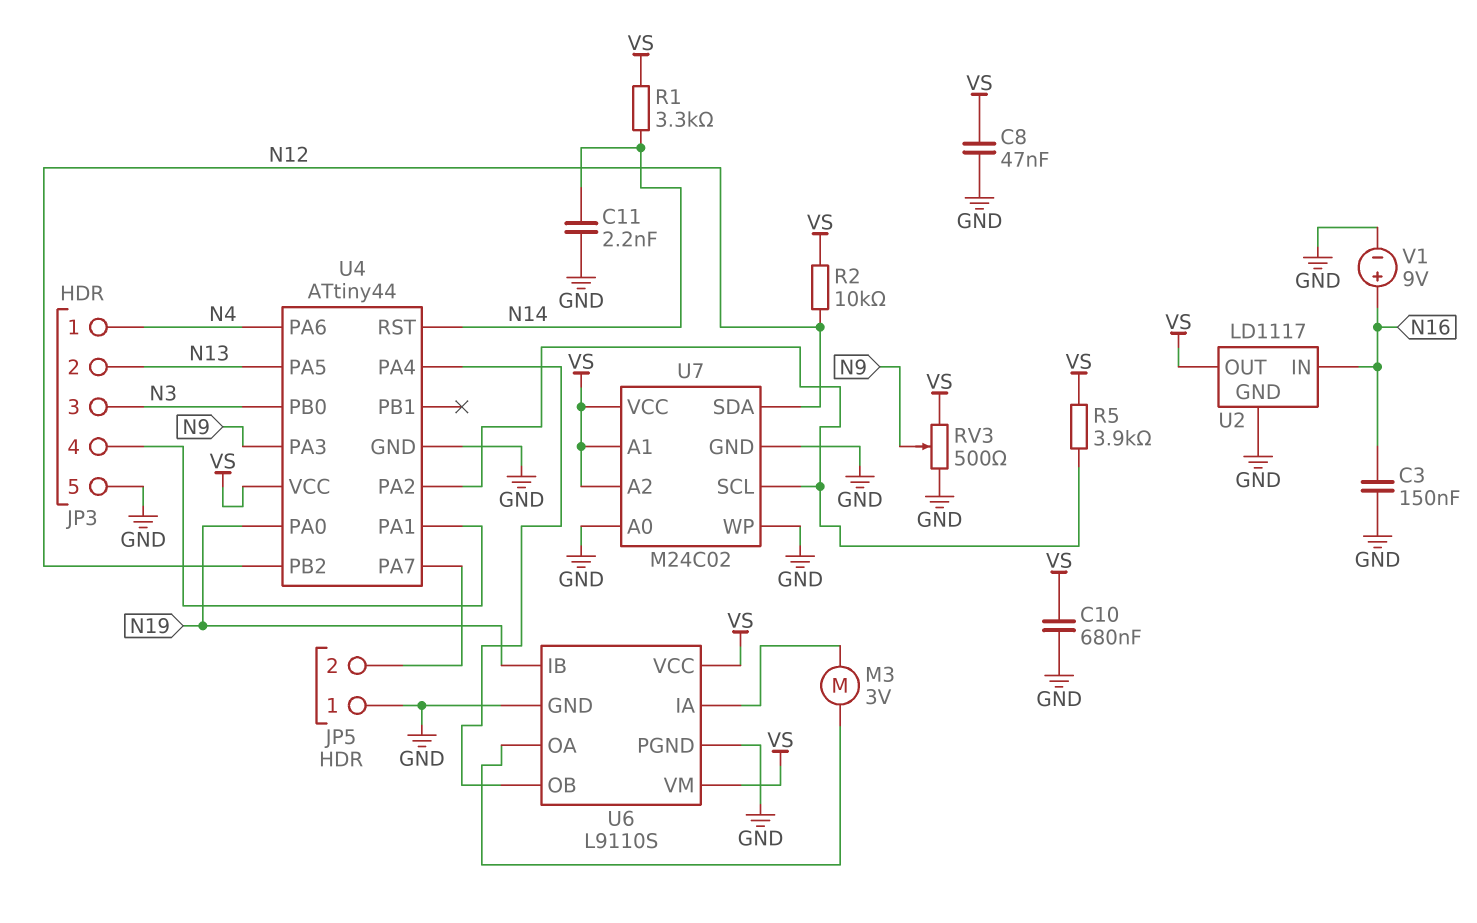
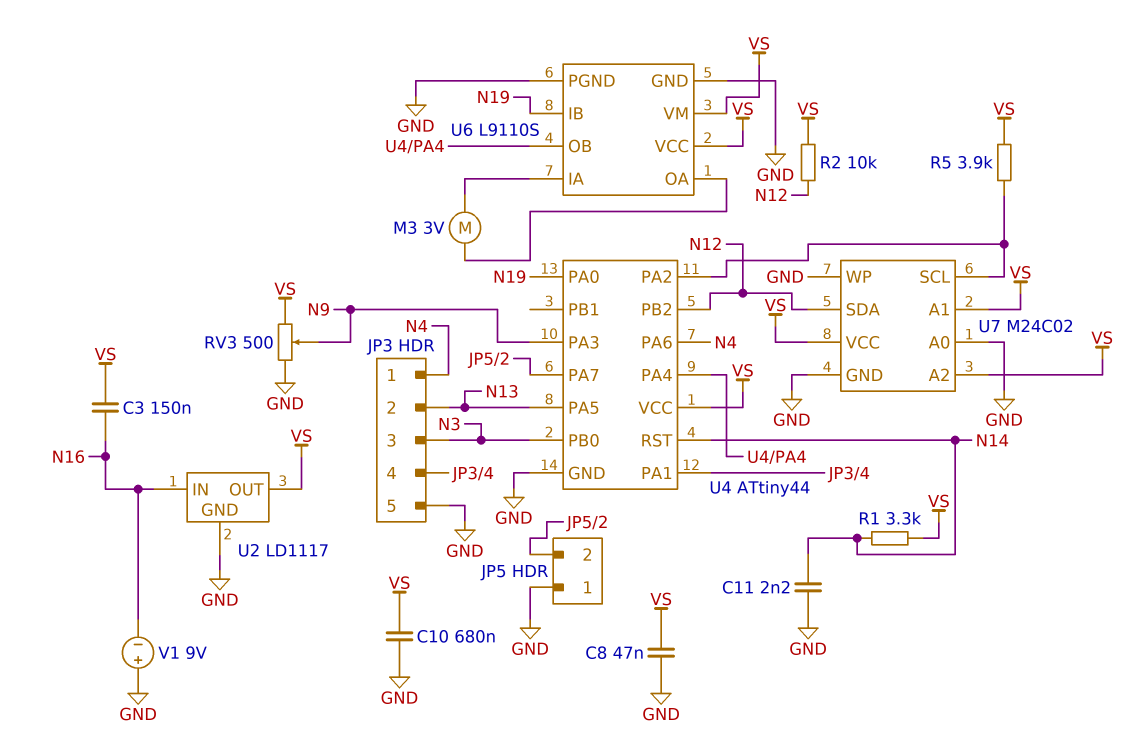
C3: 150nF (GND, N16) -> 150nF (N16, VS)
V1: 9V (plus N16, minus GND) -> 9V (plus GND, minus N16)

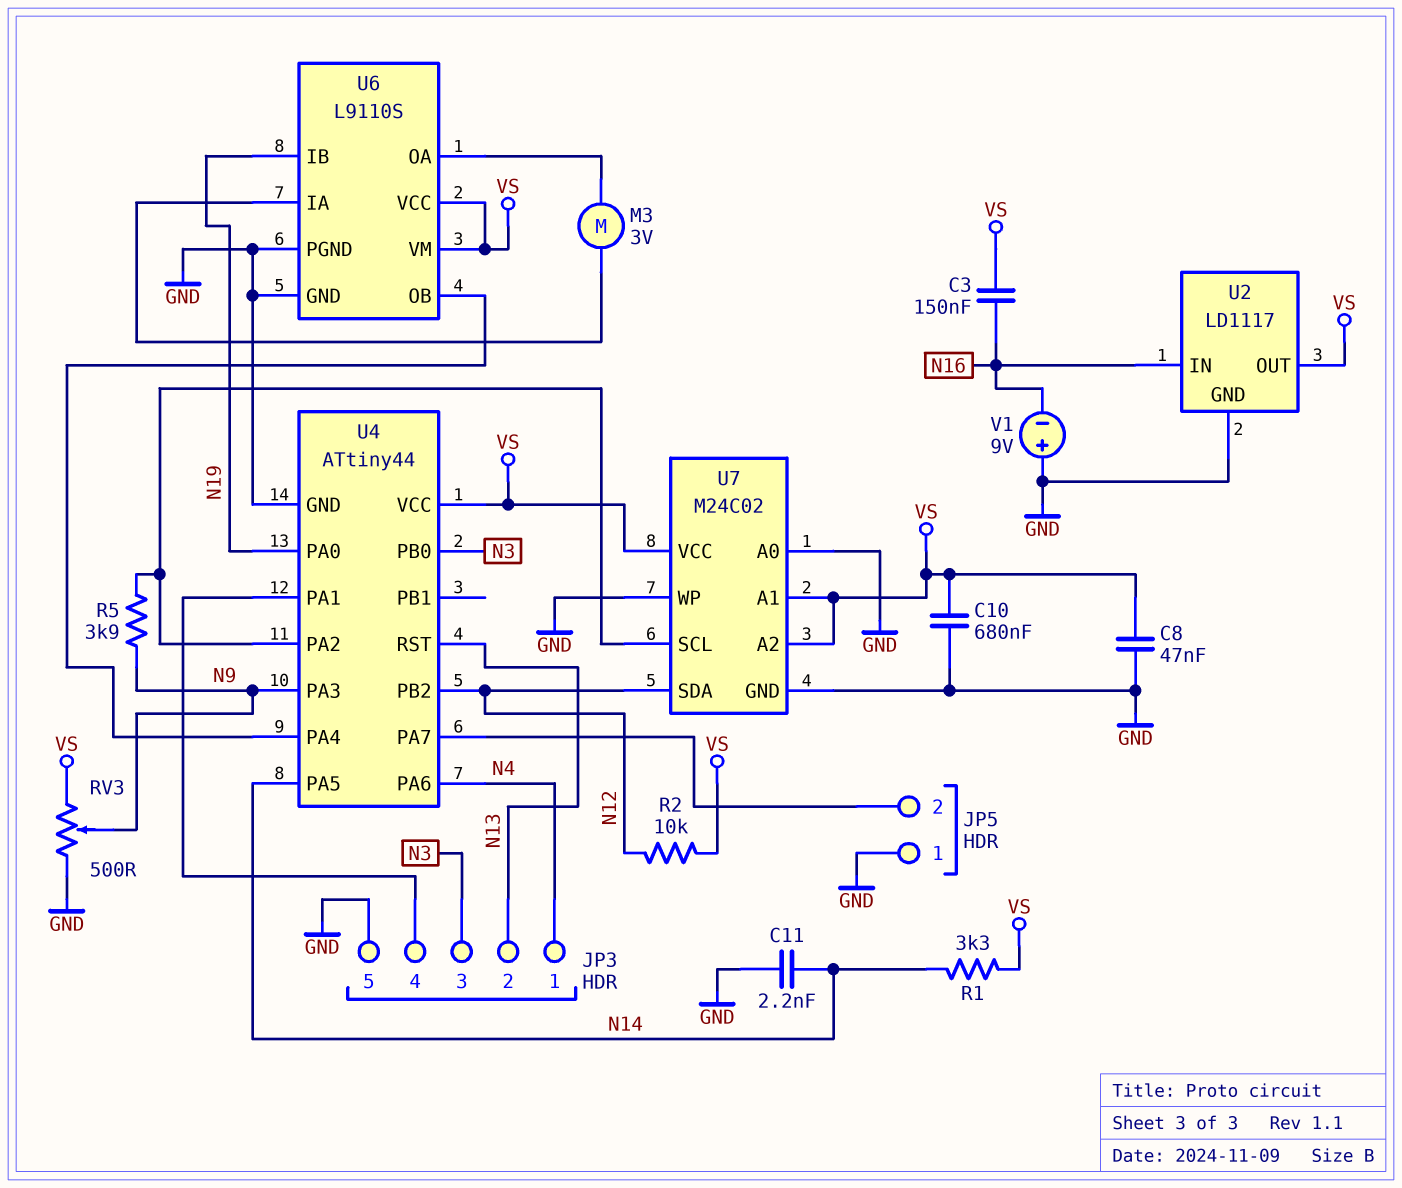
R5: 3.9k (U4/PA2, VS) -> 3.9k (N9, U4/PA2)
U4 pin PA5: N13 -> N14
U4 pin RST: N14 -> N13

